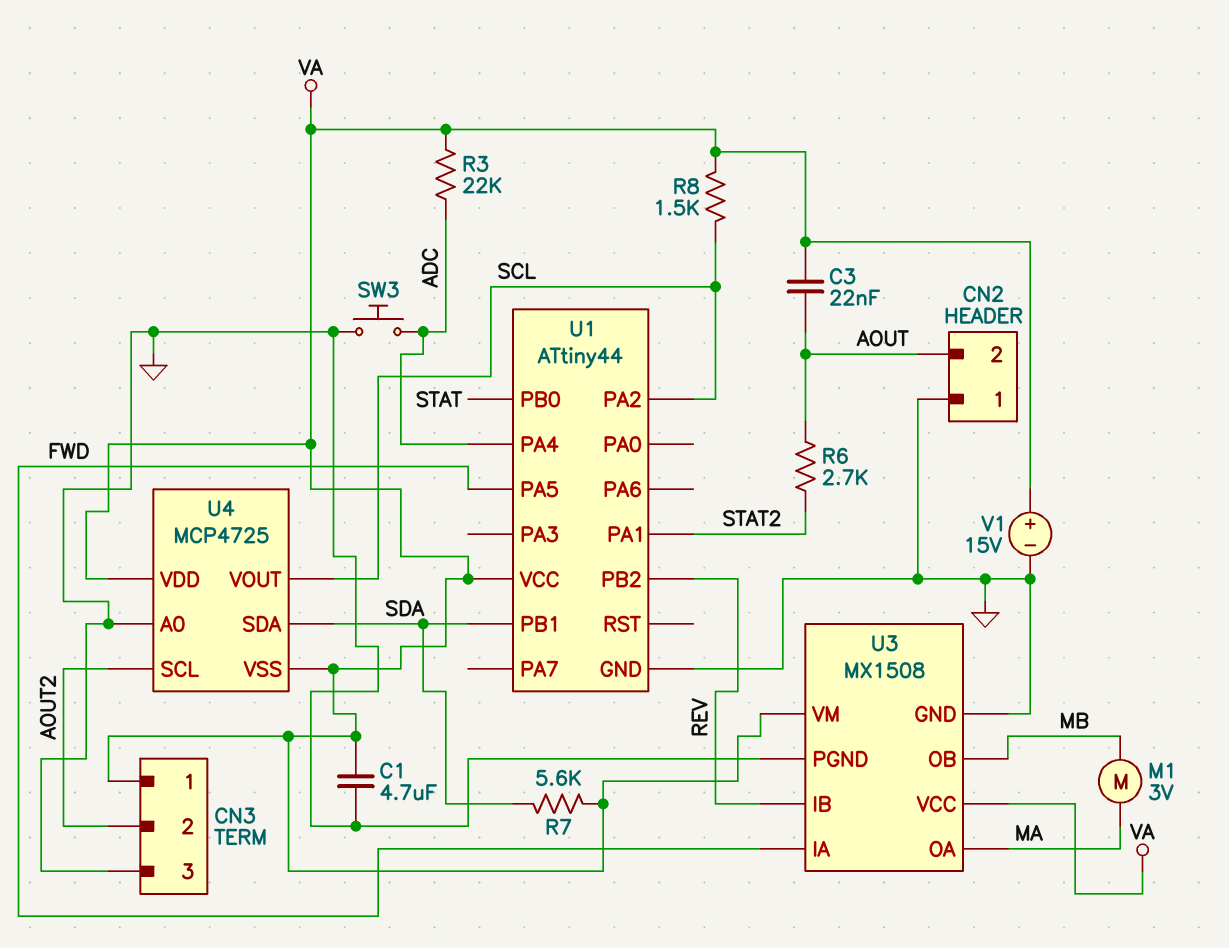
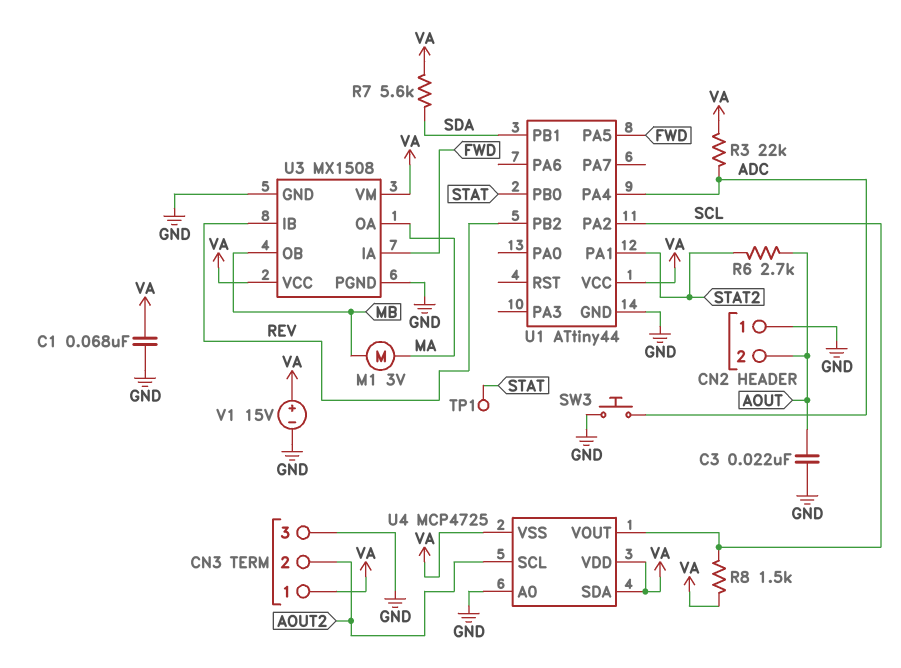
C1: 4.7uF (GND, VA) -> 68nF (GND, VA)
C3: 22nF (AOUT, VA) -> 22nF (AOUT, GND)
TP1: none -> test point (STAT)
U4 pin SDA: SDA -> VA

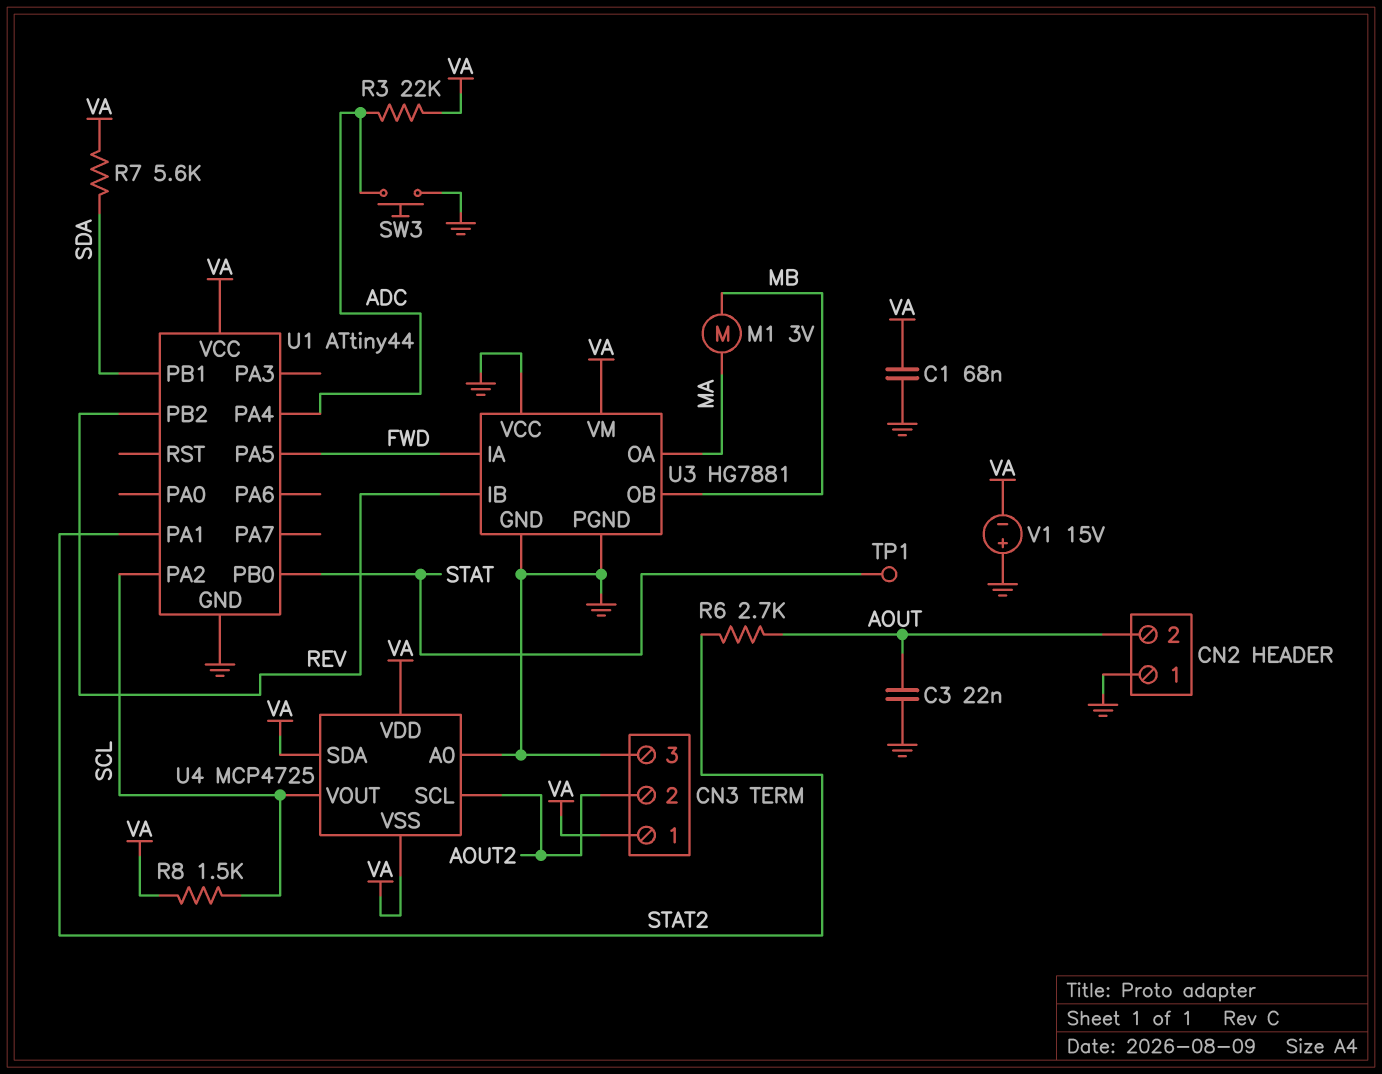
U3: MX1508 -> HG7881
U3 pin VCC: VA -> GND
V1: 15V (plus VA, minus GND) -> 15V (plus GND, minus VA)

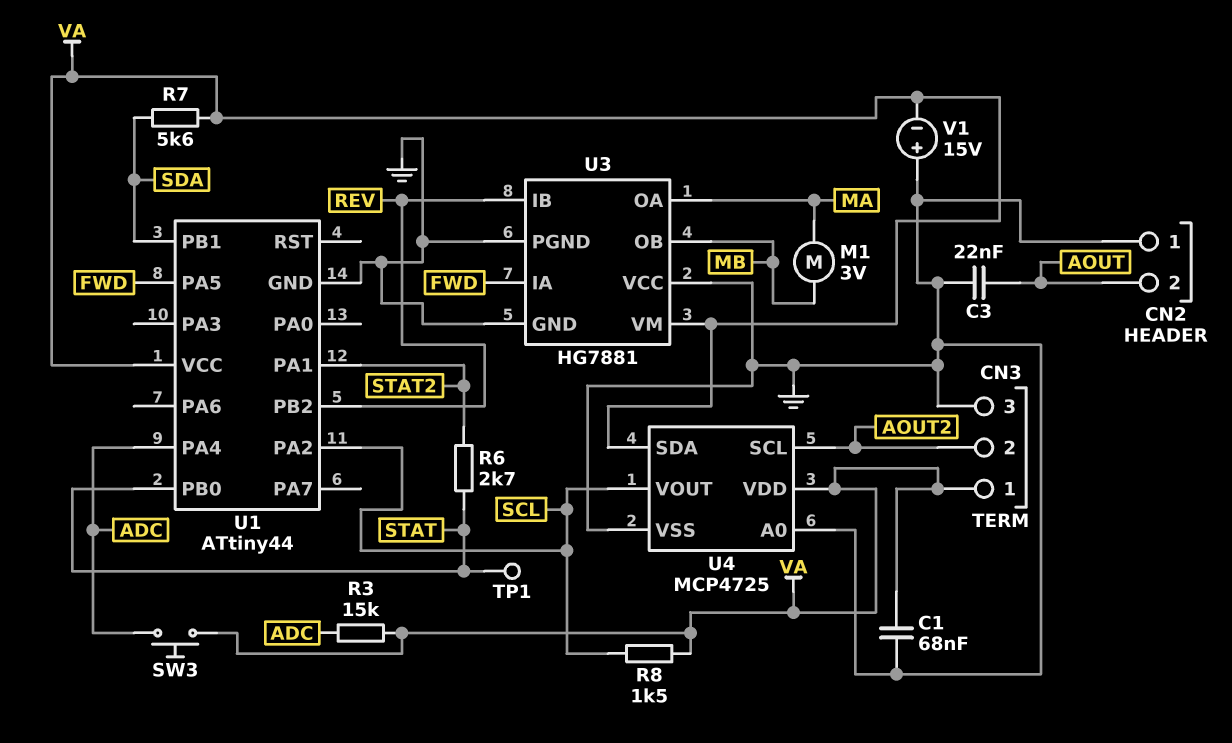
R3: 22k (ADC, VA) -> 15k (ADC, VA)
R6: 2.7k (AOUT, STAT2) -> 2.7k (STAT, STAT2)
SW3: button (ADC, GND) -> button (ADC, VA)
U4 pin VSS: VA -> GND

